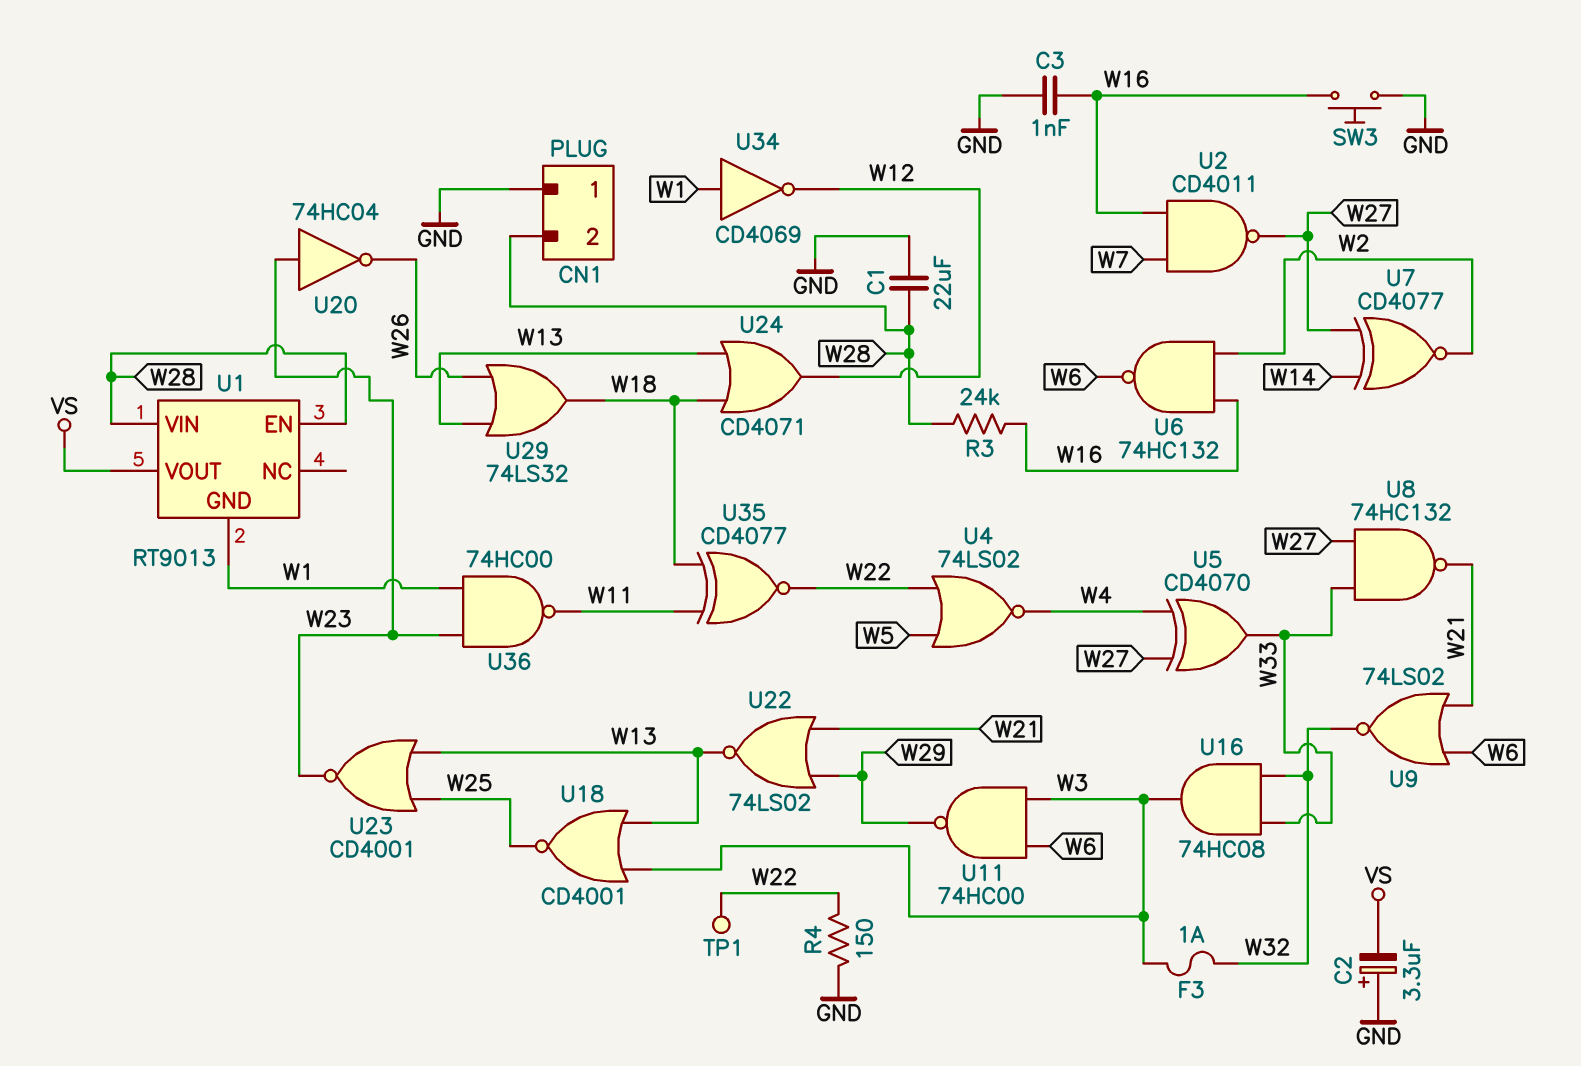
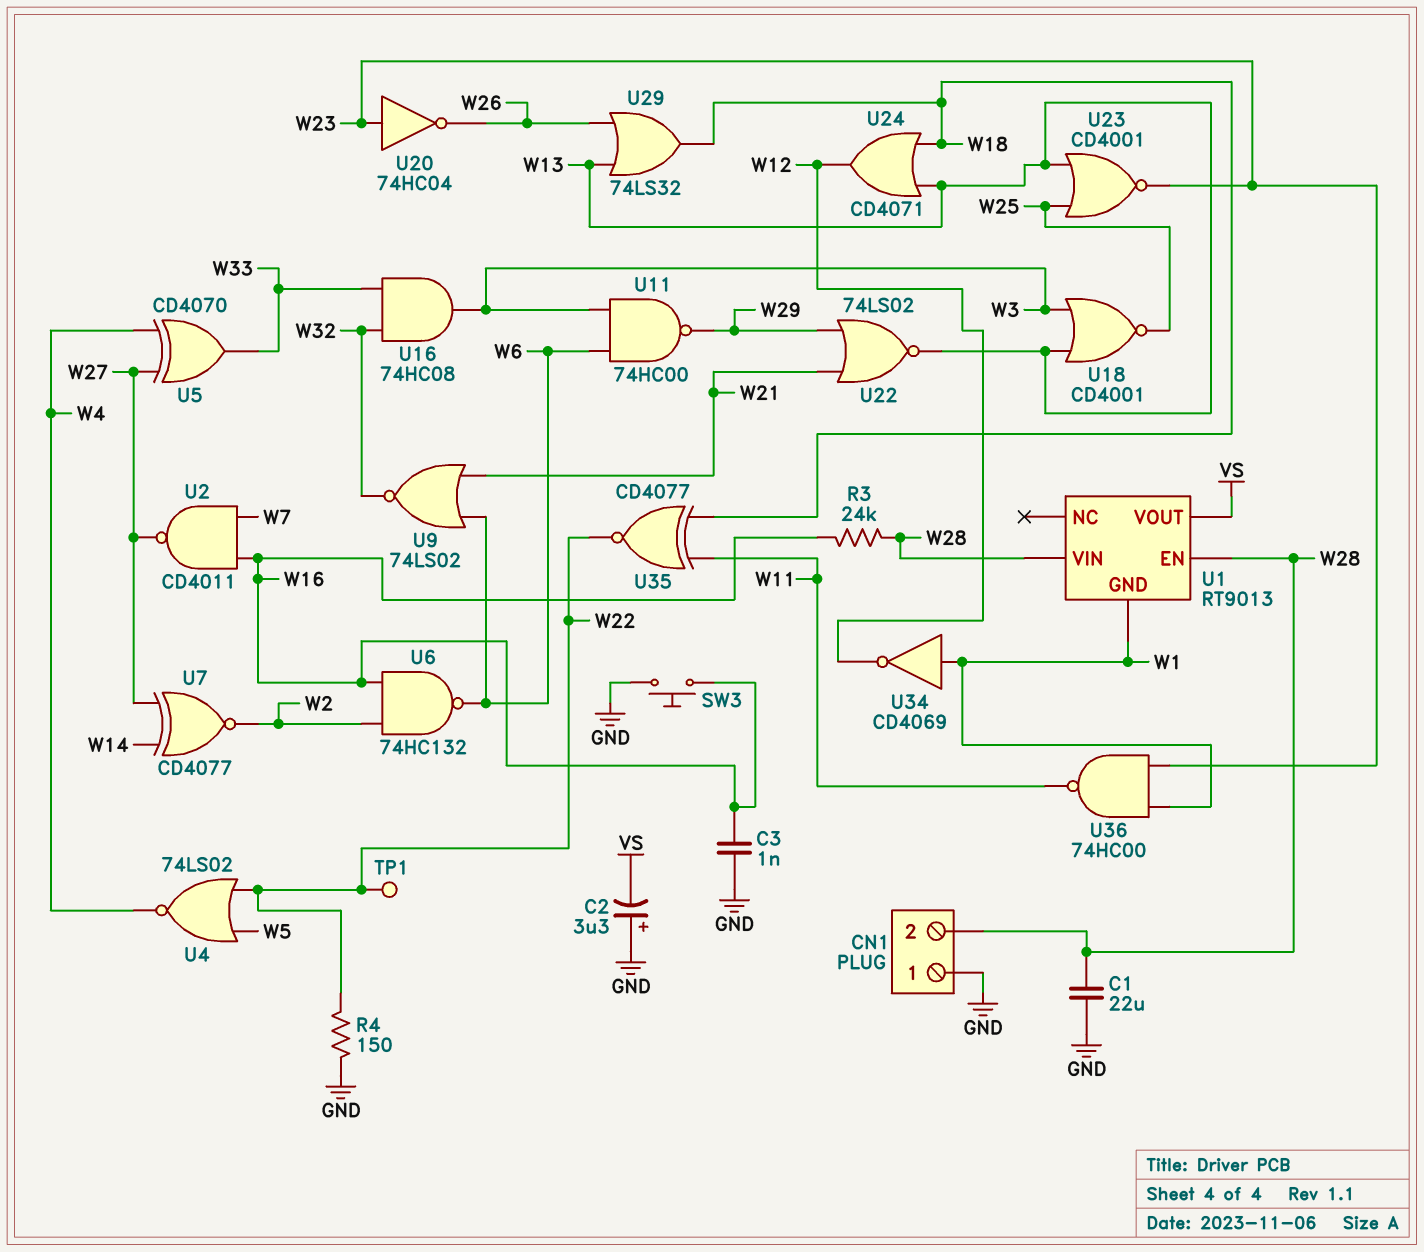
F3: 1A (W3, W32) -> none
U8: NAND 74HC132 (in W27, in W33, out W21) -> none

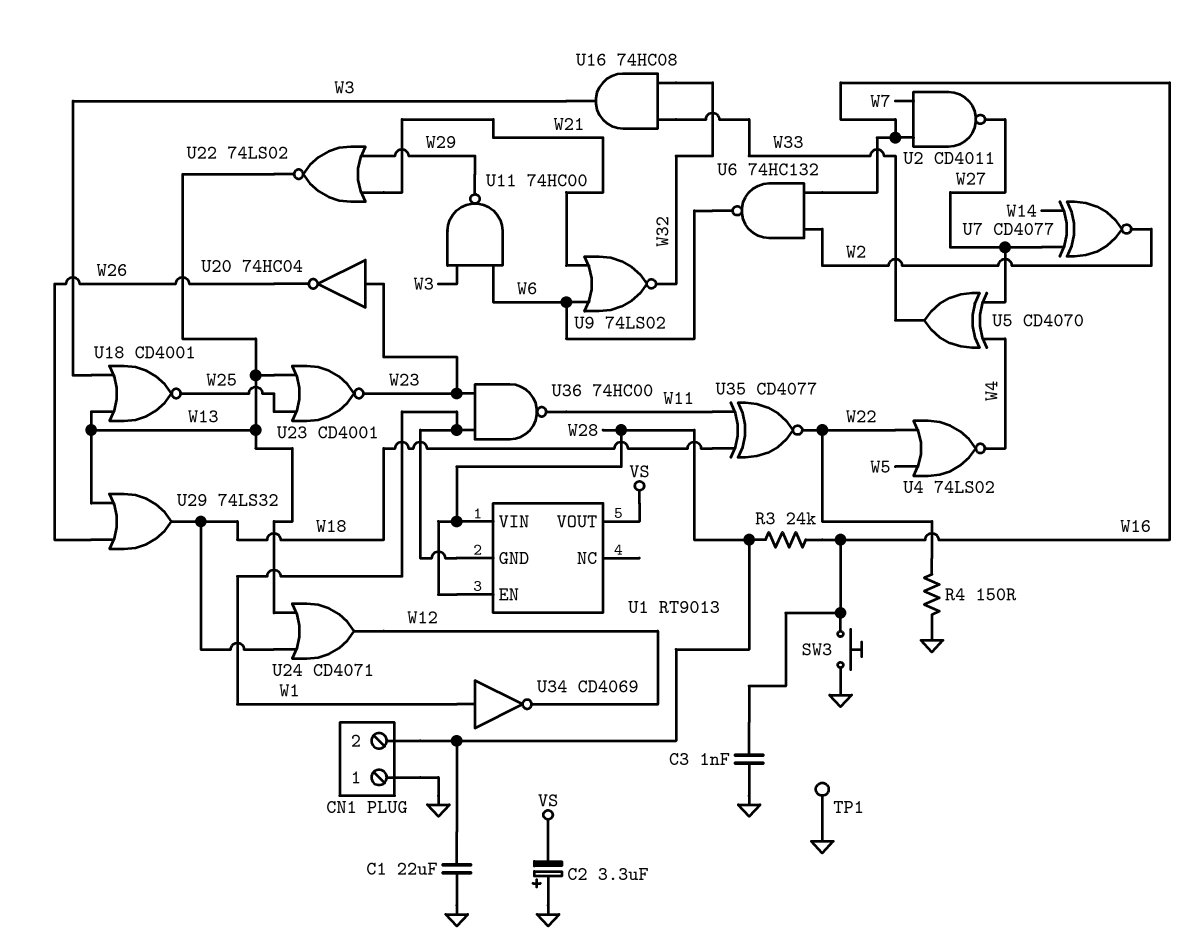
TP1: test point (W22) -> test point (GND)

